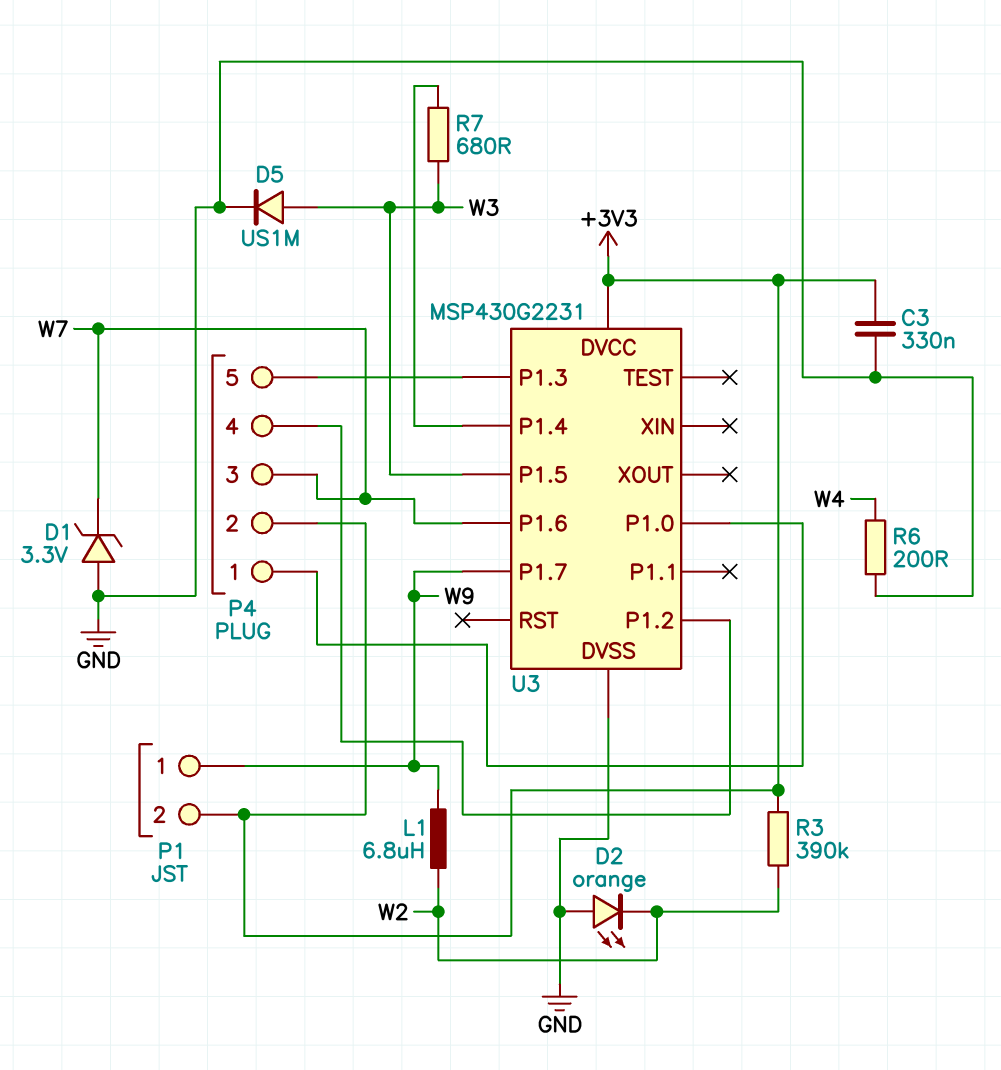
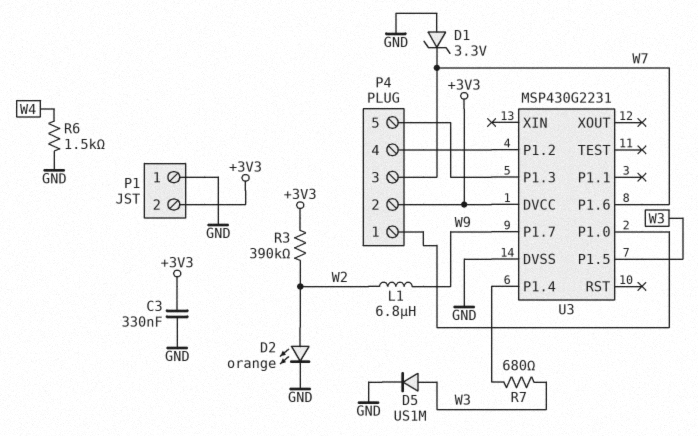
D2: LED orange (A GND, K W2) -> LED orange (A W2, K GND)
P1 pin 1: W9 -> GND
R6: 200 (GND, W4) -> 1.5k (GND, W4)

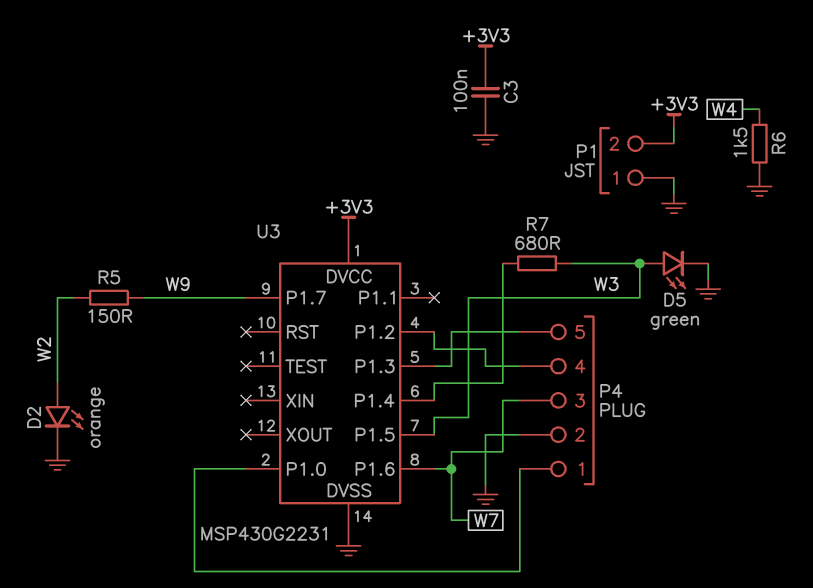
C3: 330nF (+3V3, GND) -> 100nF (+3V3, GND)
D1: zener 3.3V (A GND, K W7) -> none
D5: diode US1M (A W3, K GND) -> LED green (A W3, K GND)
L1: 6.8uH (W2, W9) -> none
P4 pin 2: +3V3 -> GND
R3: 390k (+3V3, W2) -> none
R5: none -> 150 (W2, W9)

